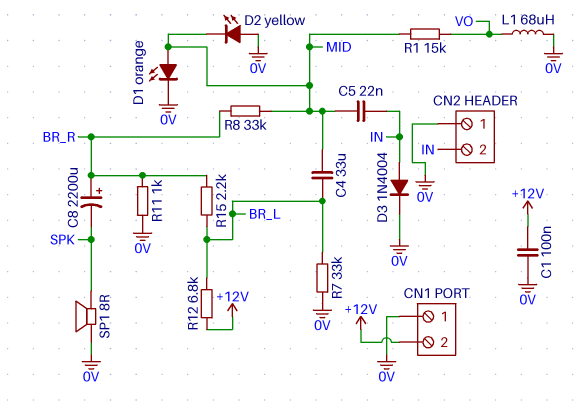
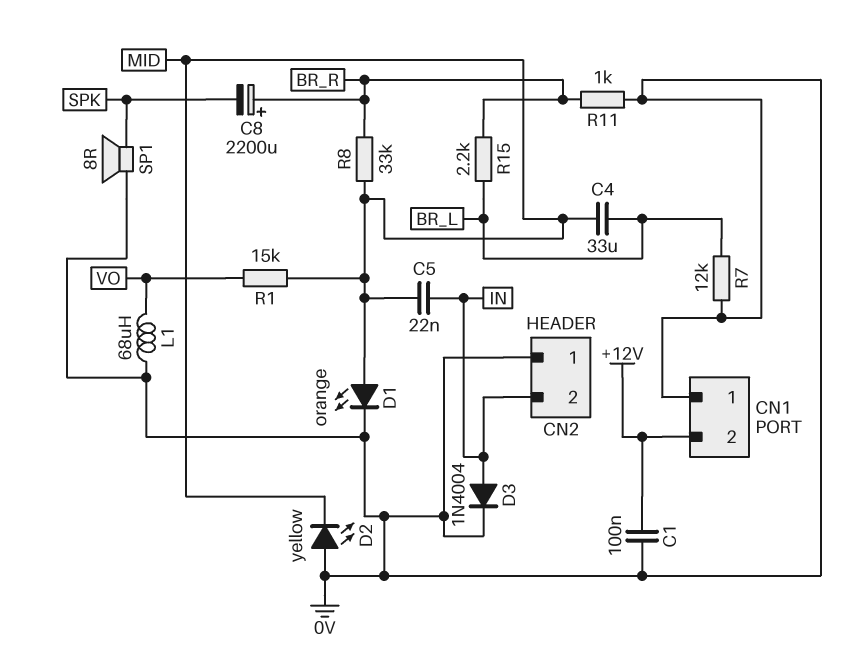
R7: 33k (0V, BR_L) -> 12k (0V, BR_L)
R12: 6.8k (+12V, BR_L) -> none

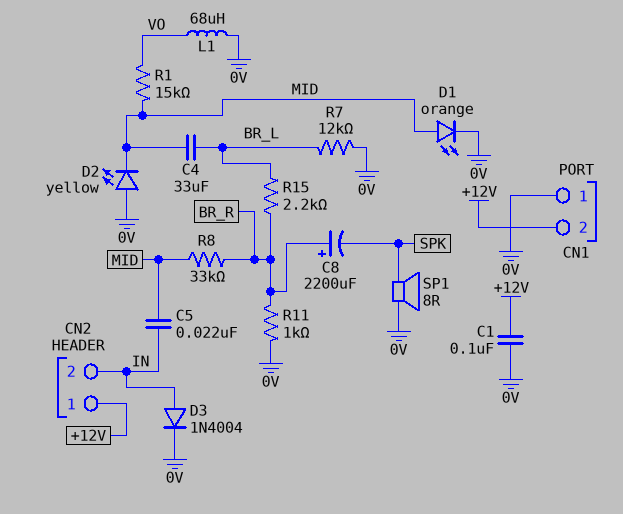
CN2 pin 1: 0V -> +12V

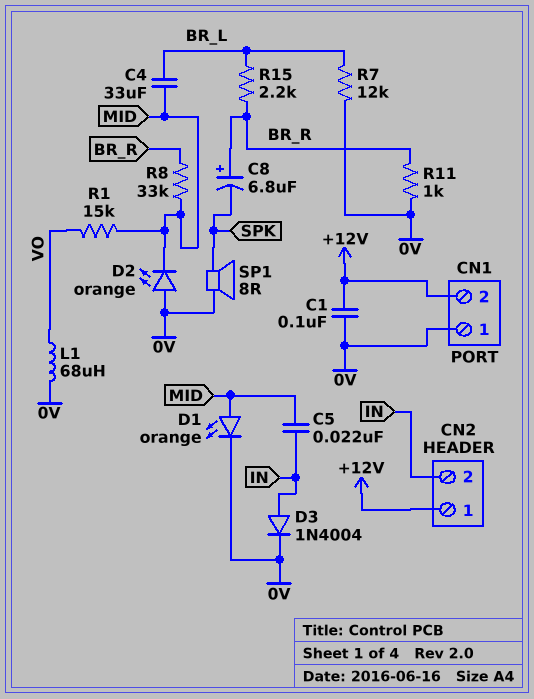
C8: 2200uF (plus BR_R, minus SPK) -> 6.8uF (plus BR_R, minus SPK)
D2: LED yellow (A 0V, K MID) -> LED orange (A 0V, K MID)

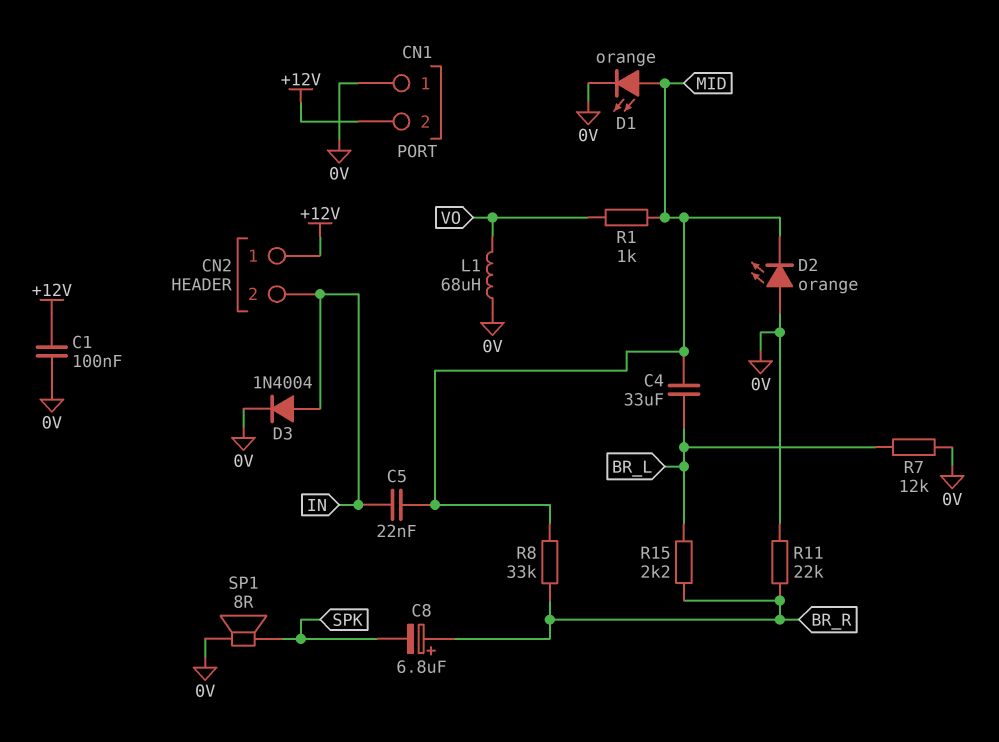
R1: 15k (MID, VO) -> 1k (MID, VO)
R11: 1k (0V, BR_R) -> 22k (0V, BR_R)

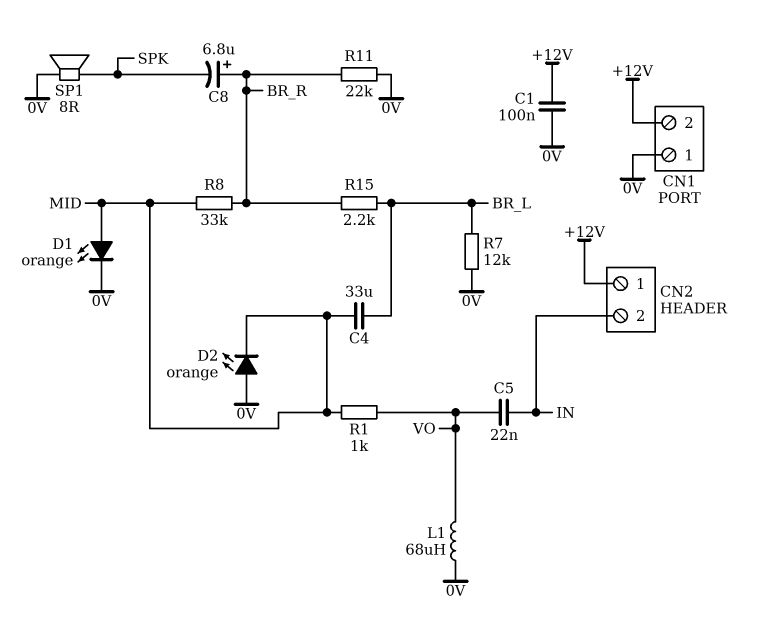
C5: 22nF (IN, MID) -> 22nF (IN, VO)
D3: diode 1N4004 (A IN, K 0V) -> none

